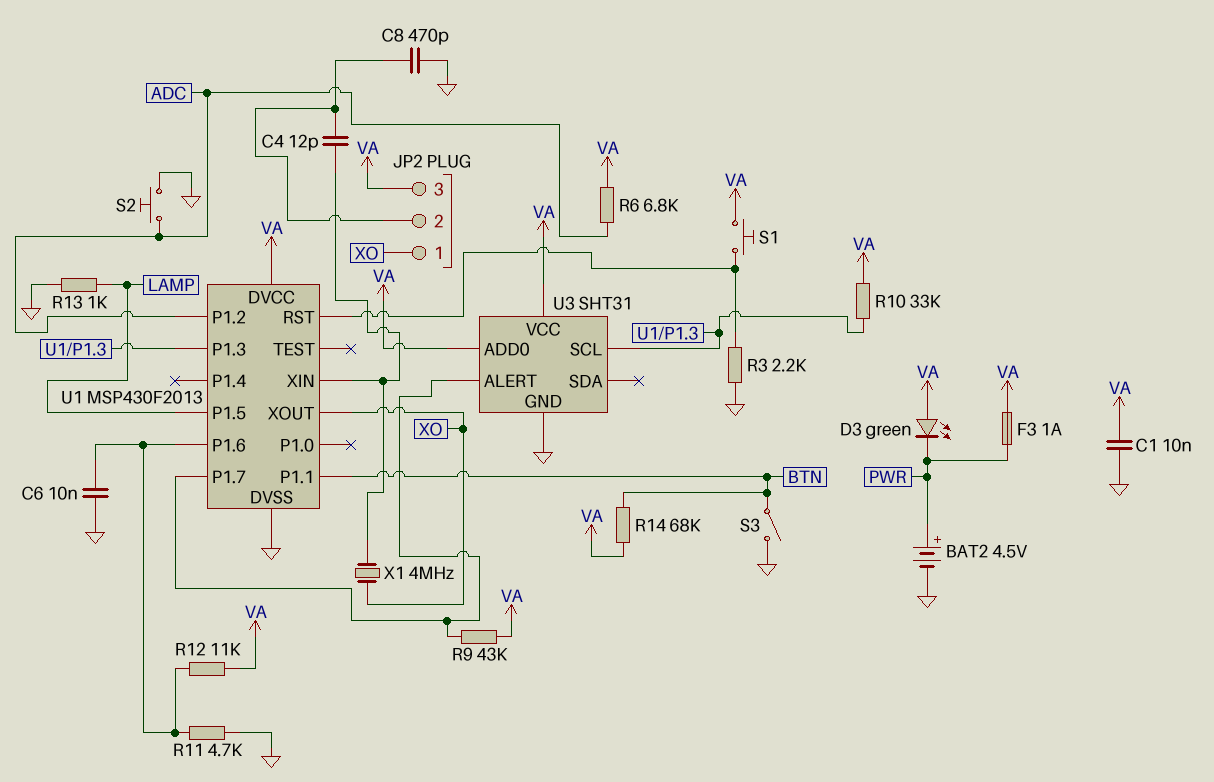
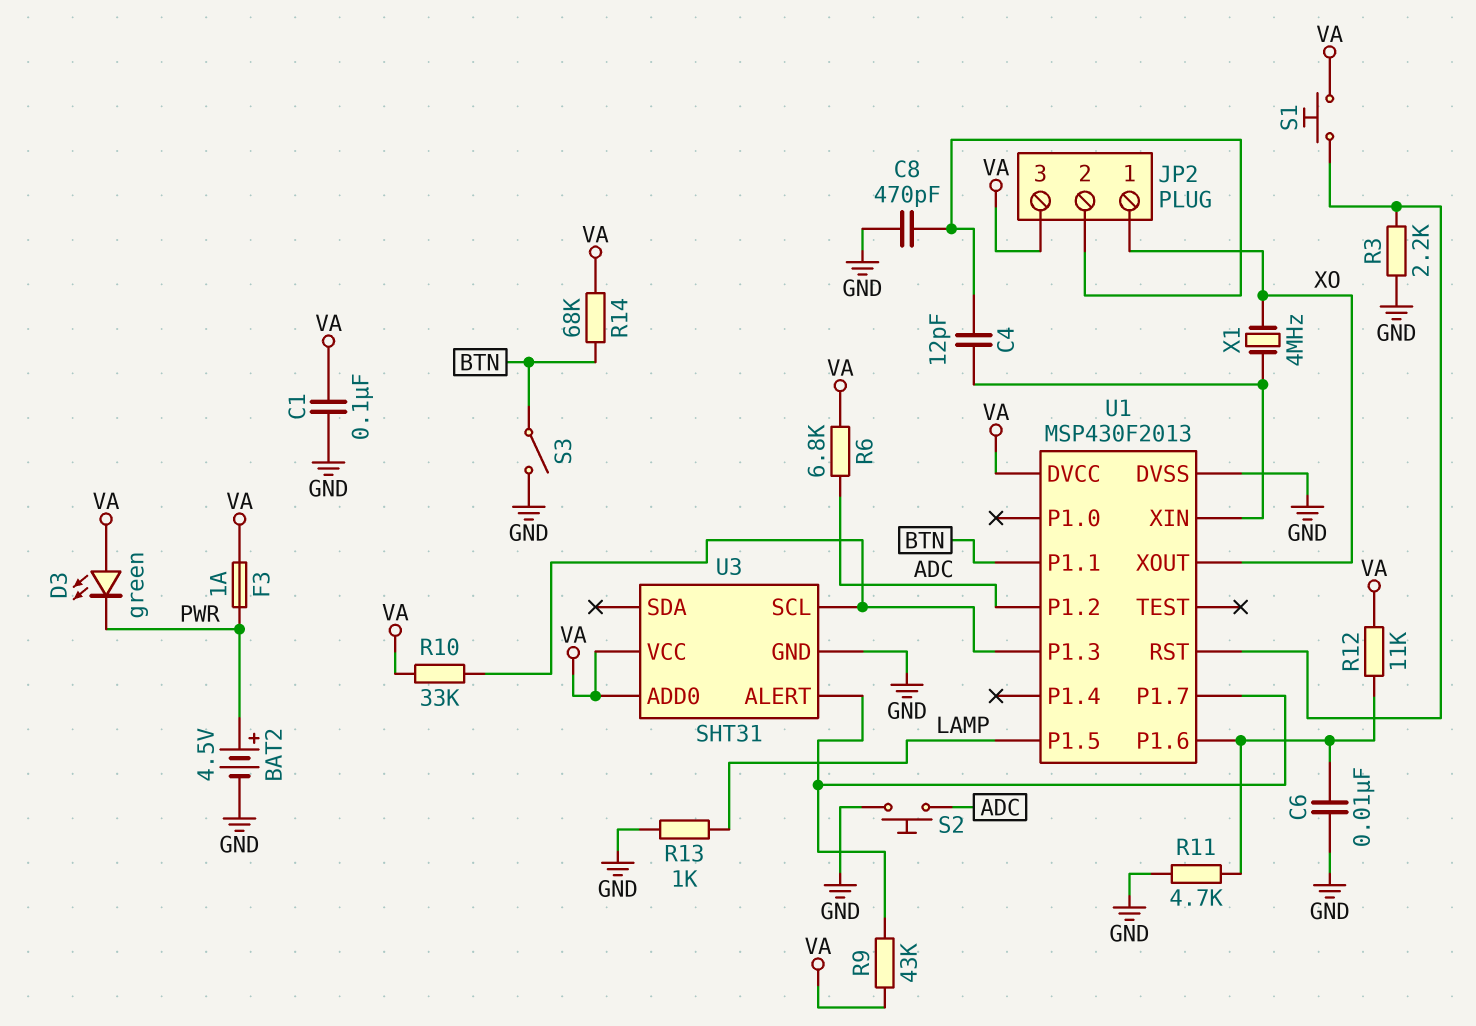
C1: 10nF (GND, VA) -> 100nF (GND, VA)

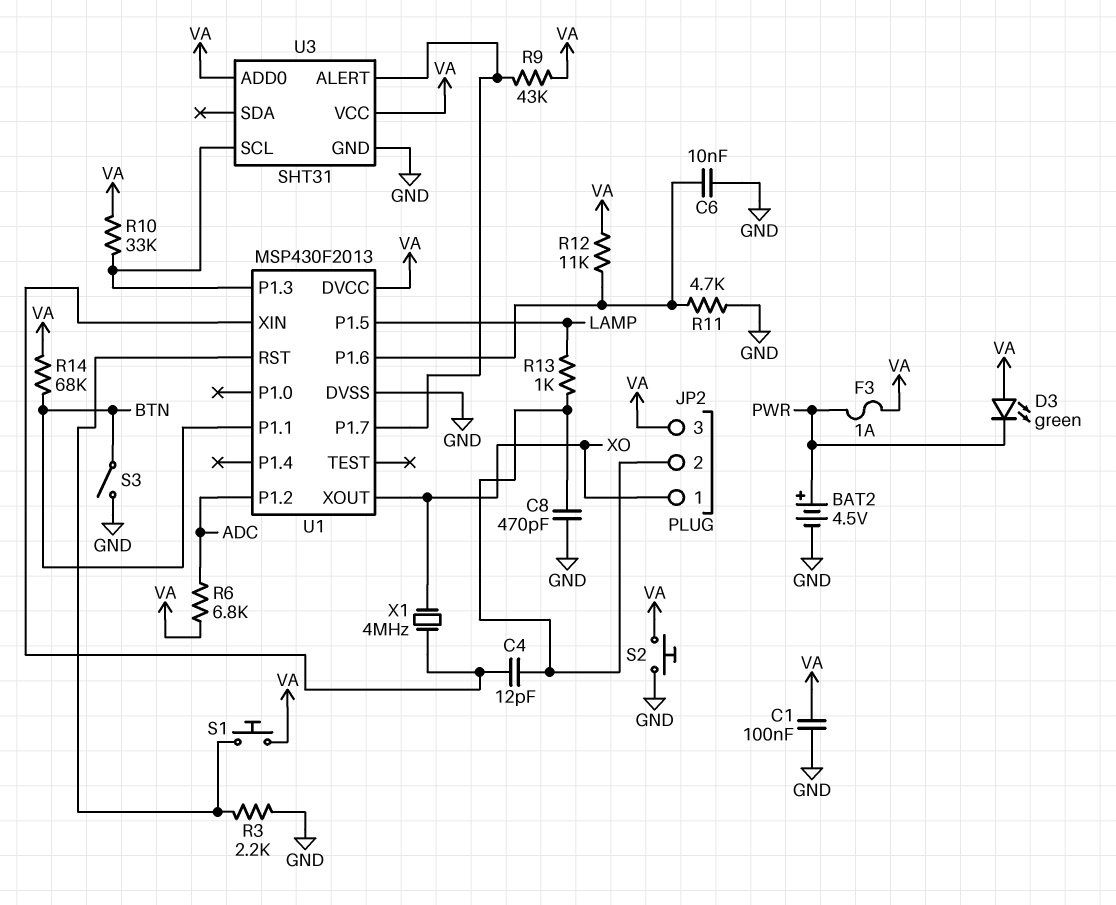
R13: 1k (GND, LAMP) -> 1k (JP2/2, LAMP)
S2: button (ADC, GND) -> button (GND, VA)

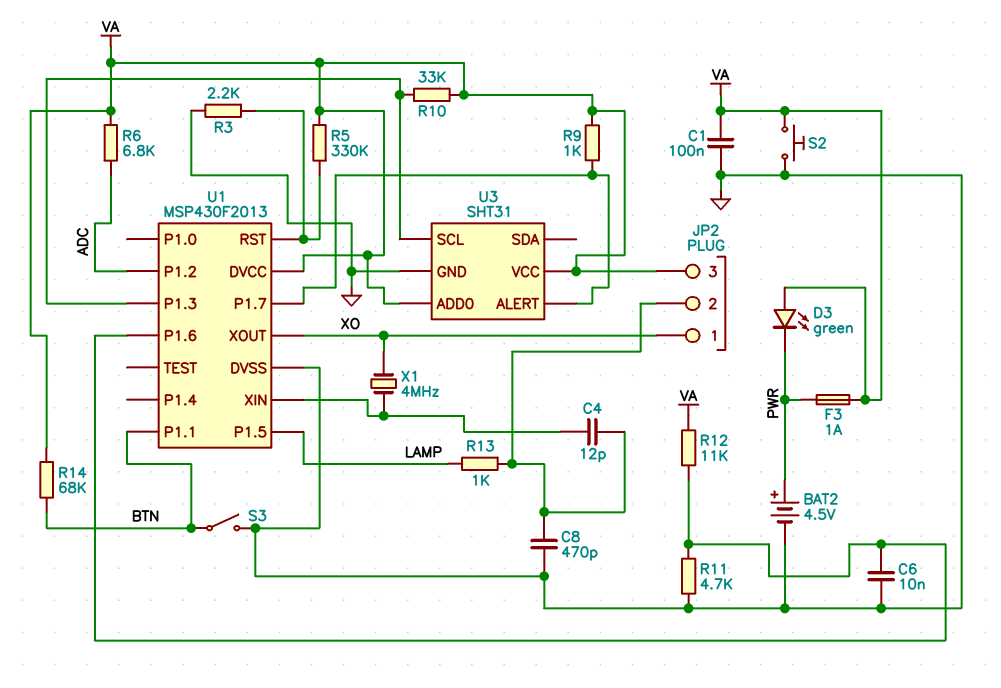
R5: none -> 330k (U1/RST, VA)
R9: 43k (U1/P1.7, VA) -> 1k (U1/P1.7, VA)
S1: button (U1/RST, VA) -> none

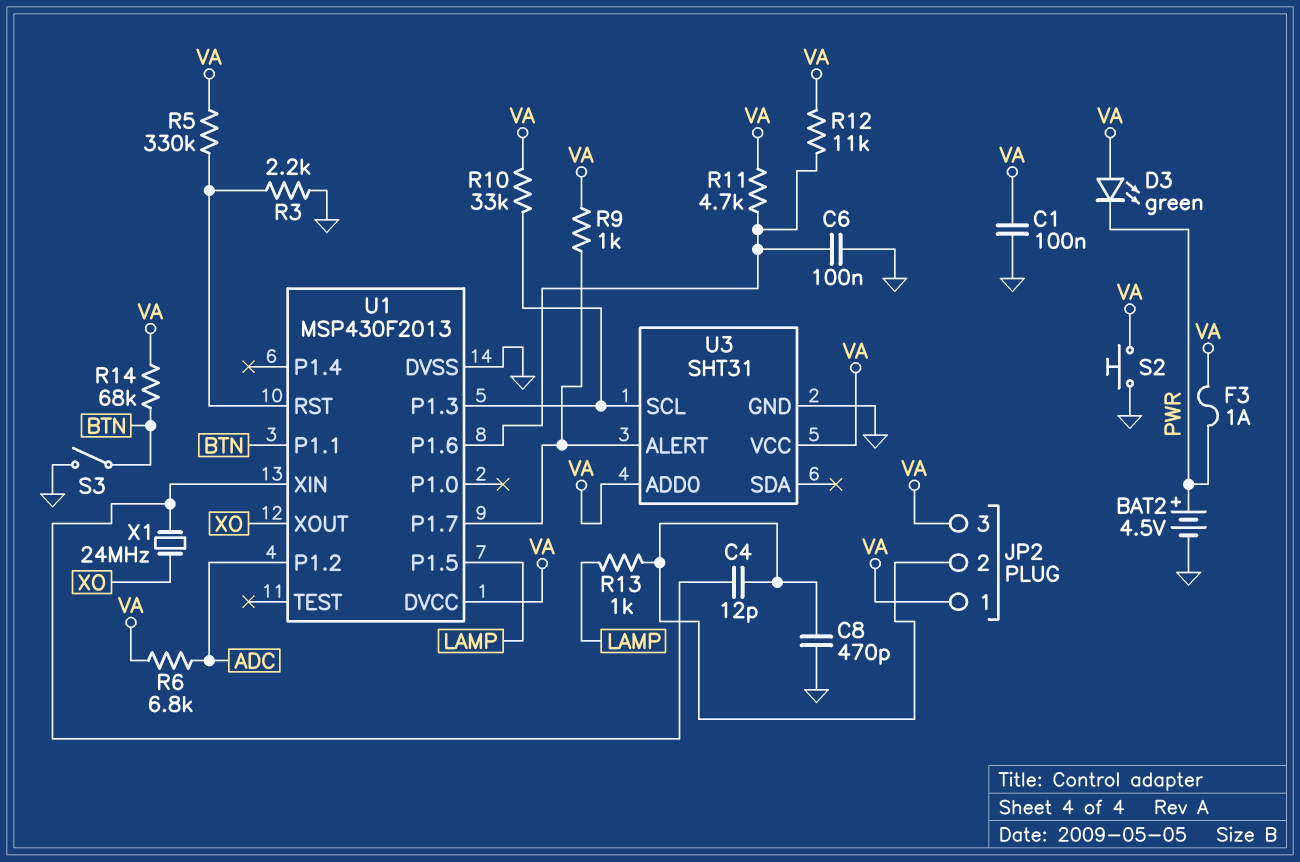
C6: 10nF (GND, U1/P1.6) -> 100nF (GND, U1/P1.6)
JP2 pin 1: XO -> VA
R11: 4.7k (GND, U1/P1.6) -> 4.7k (U1/P1.6, VA)
X1: 4MHz (U1/XIN, XO) -> 24MHz (U1/XIN, XO)

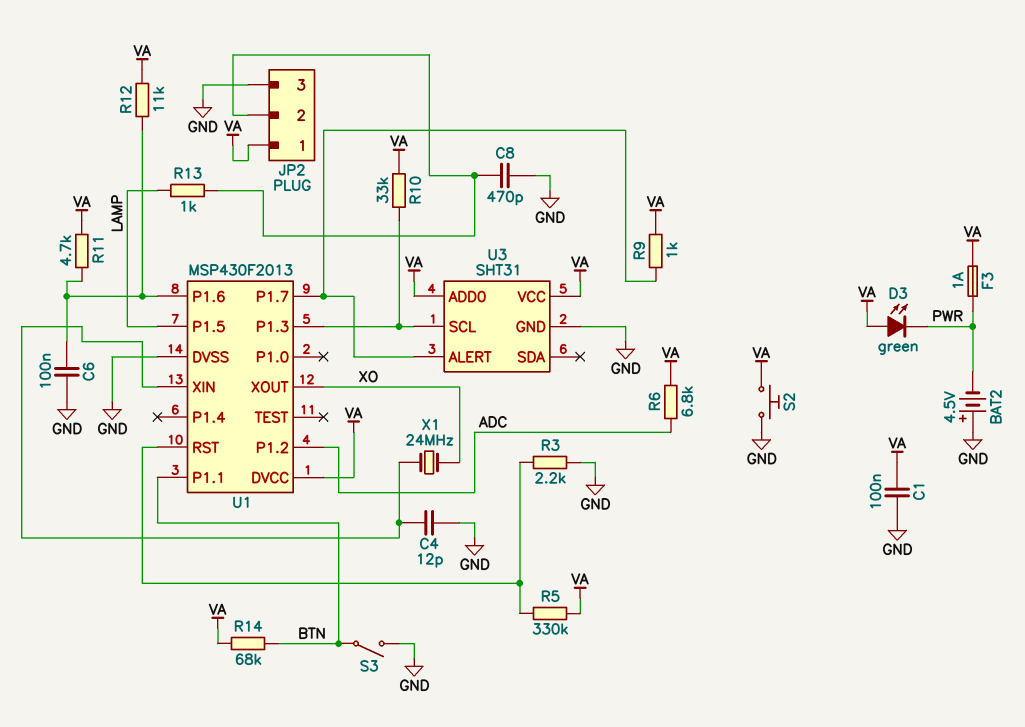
BAT2: 4.5V (plus PWR, minus GND) -> 4.5V (plus GND, minus PWR)
C4: 12pF (JP2/2, U1/XIN) -> 12pF (GND, U1/XIN)
JP2 pin 3: VA -> GND

